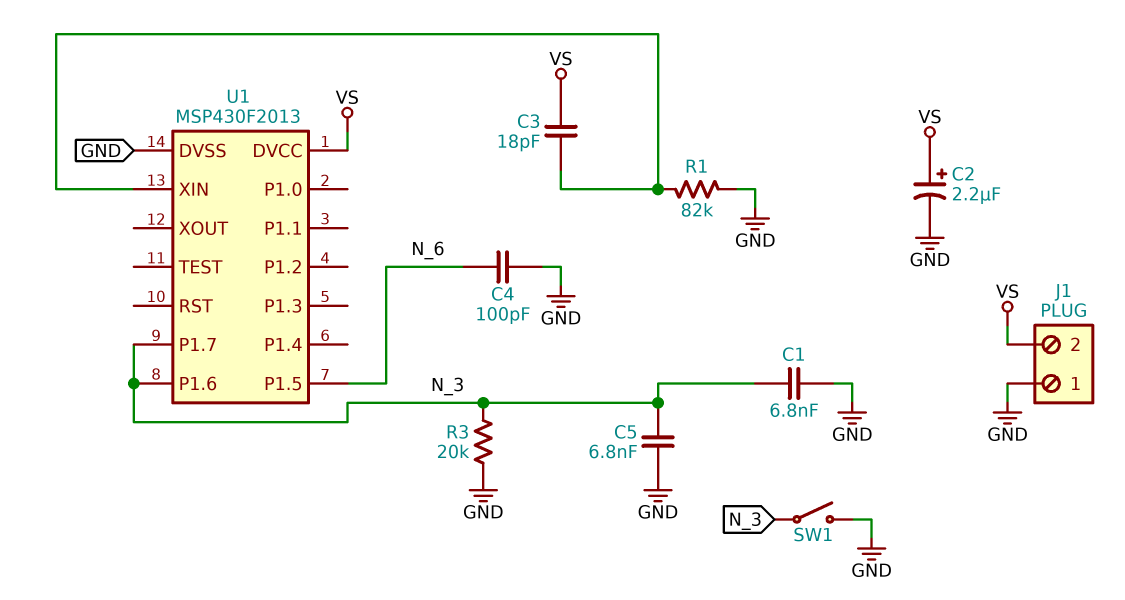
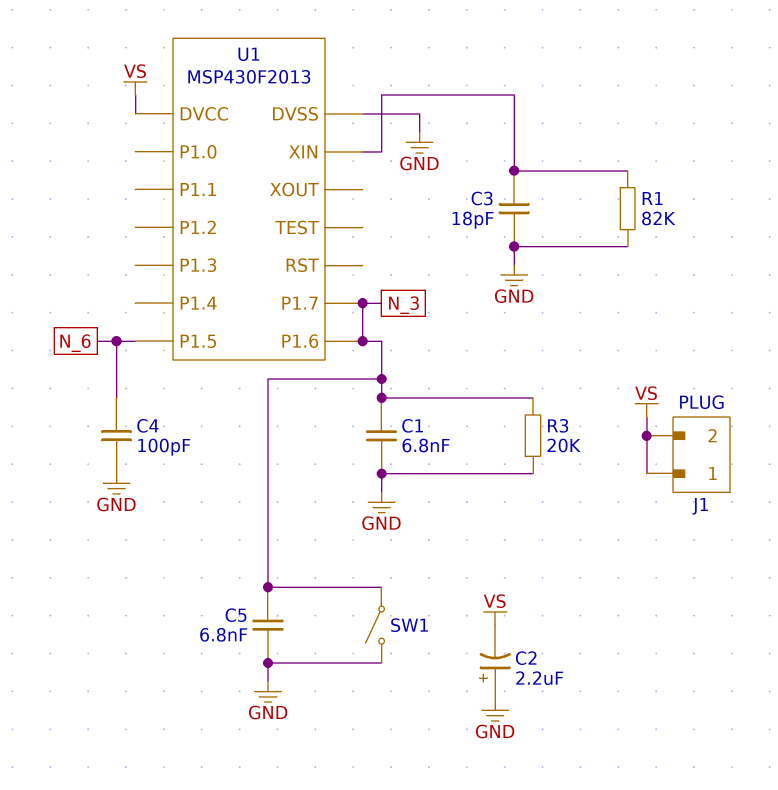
C2: 2.2uF (plus VS, minus GND) -> 2.2uF (plus GND, minus VS)
C3: 18pF (U1/XIN, VS) -> 18pF (GND, U1/XIN)
J1 pin 1: GND -> VS

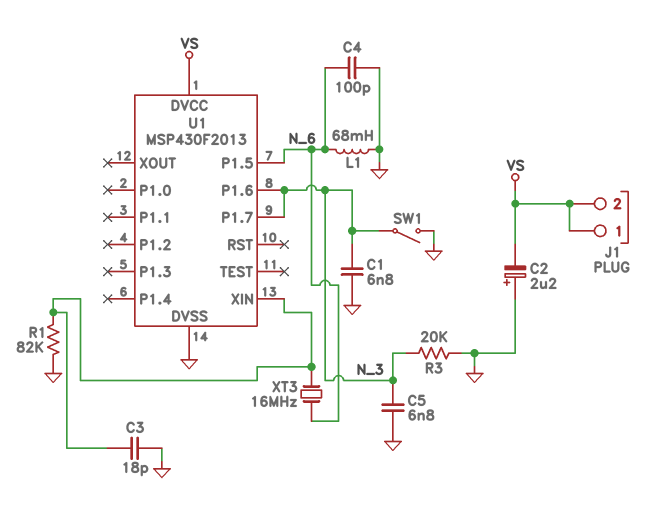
L1: none -> 68mH (GND, N_6)
XT3: none -> 16MHz (N_6, U1/XIN)

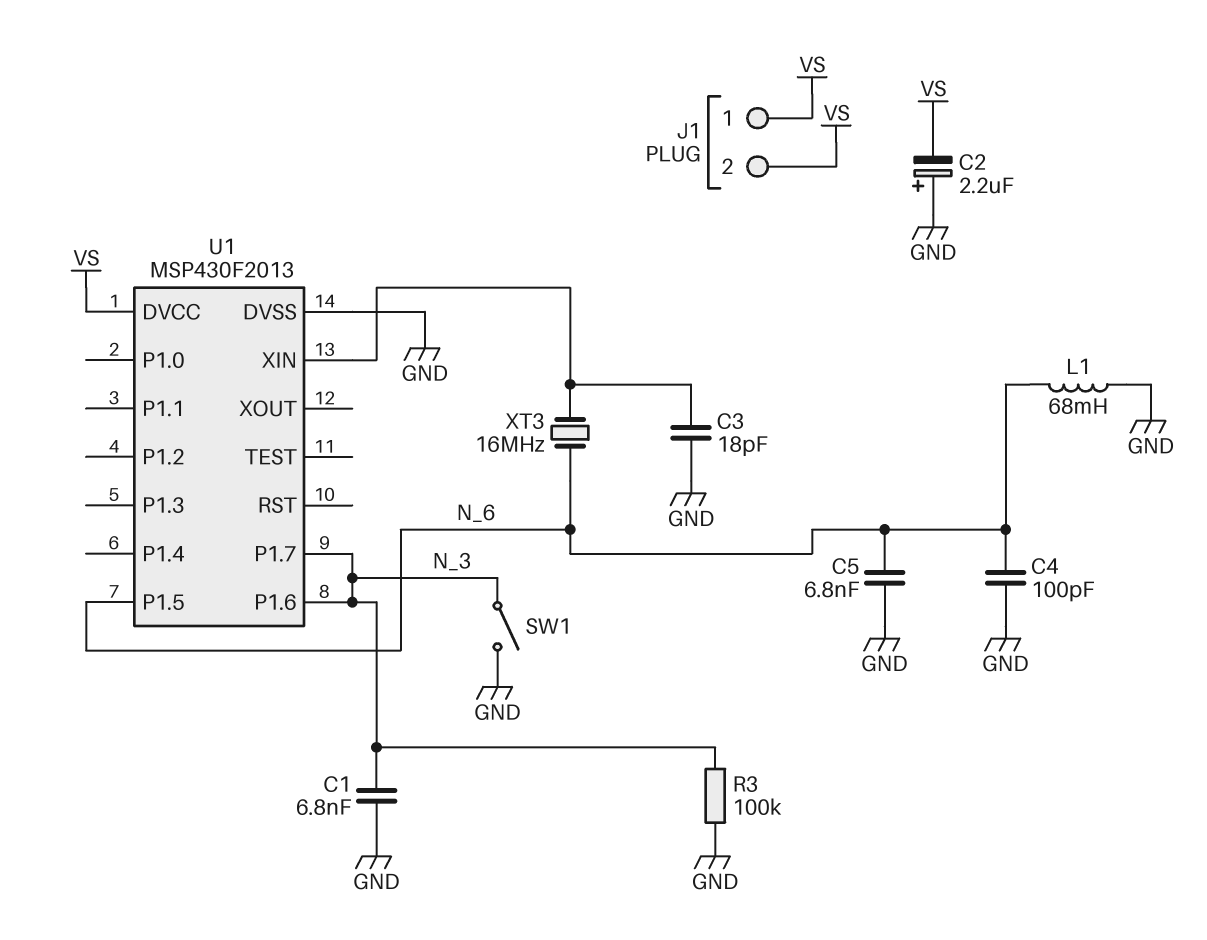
C5: 6.8nF (GND, N_3) -> 6.8nF (GND, N_6)
R1: 82k (GND, U1/XIN) -> none
R3: 20k (GND, N_3) -> 100k (GND, N_3)

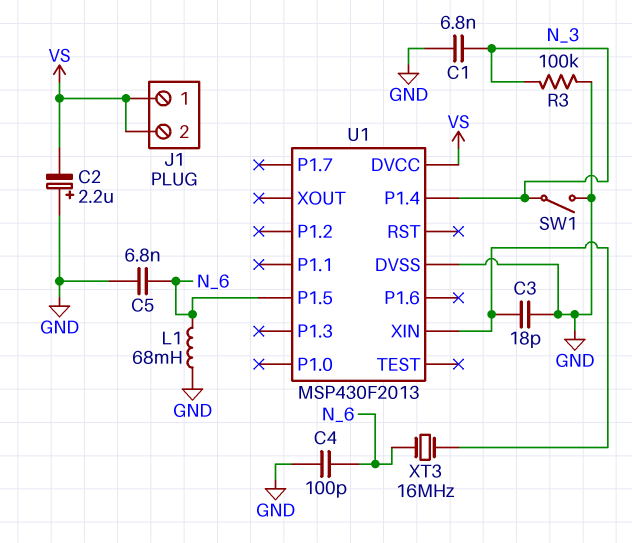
U1 pin P1.4: none -> N_3
U1 pin P1.6: N_3 -> none
U1 pin P1.7: N_3 -> none

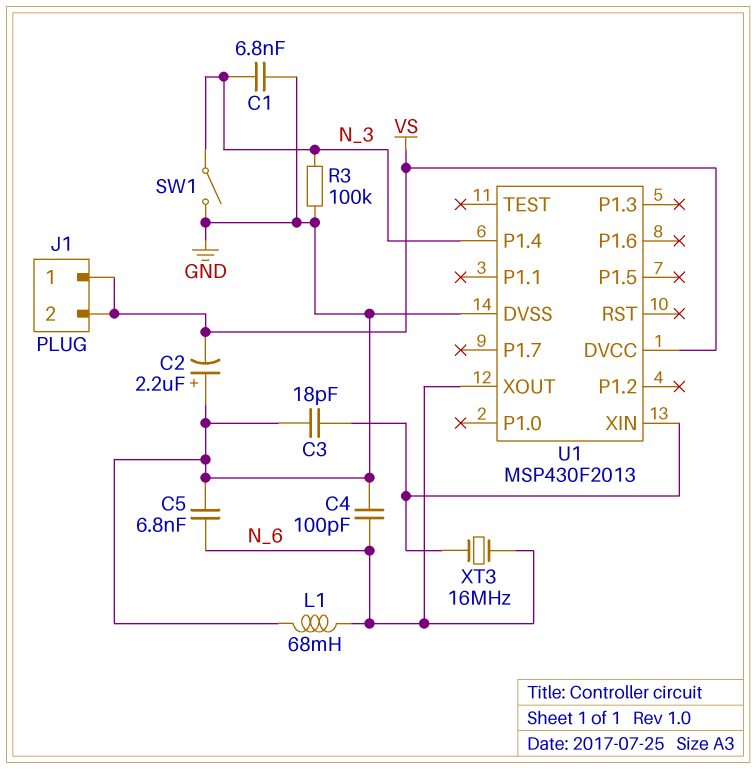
U1 pin P1.5: N_6 -> none
U1 pin XOUT: none -> N_6

